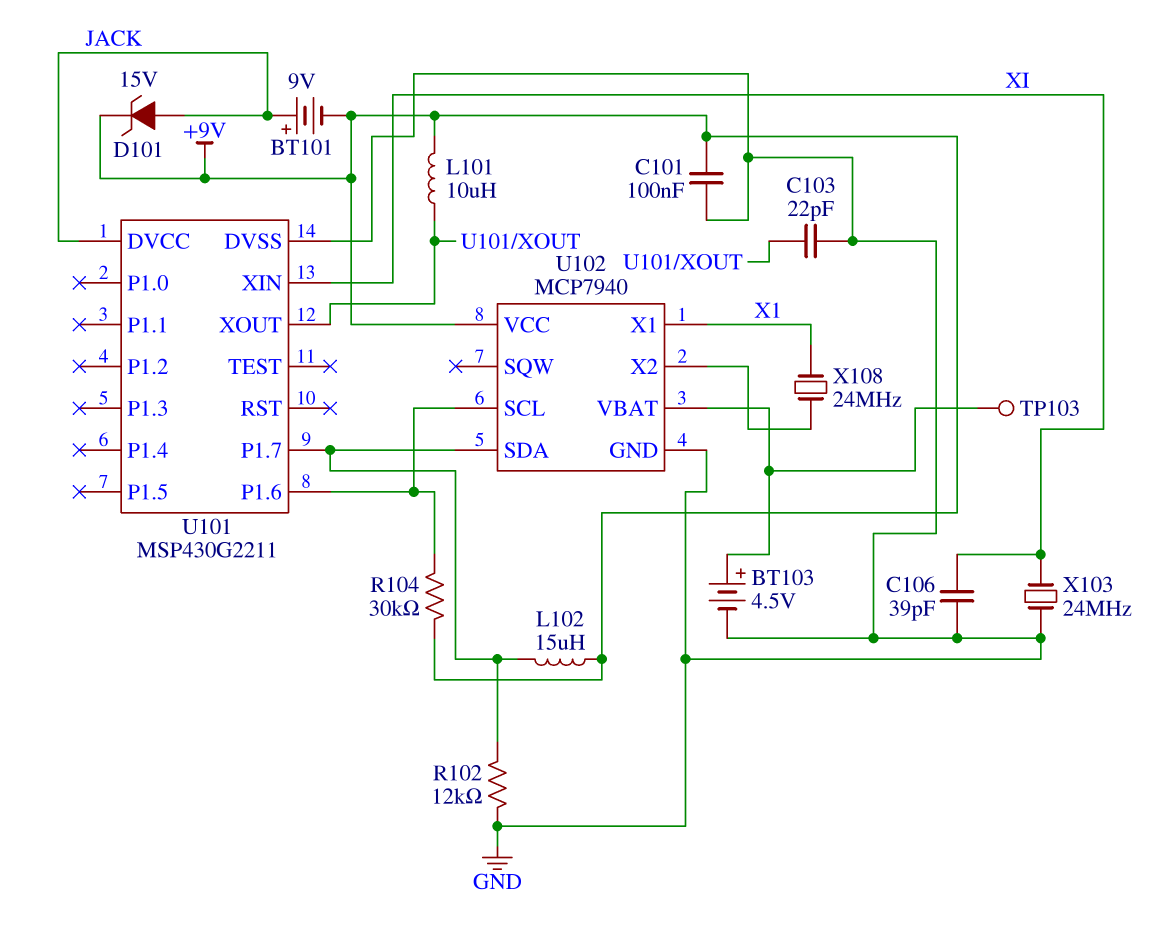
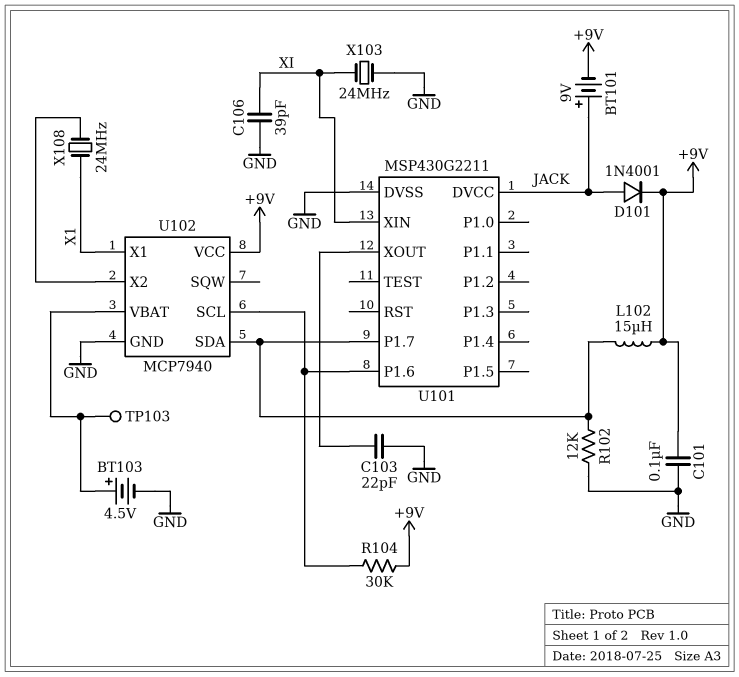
D101: zener 15V (A JACK, K +9V) -> diode 1N4001 (A JACK, K +9V)
L101: 10uH (+9V, U101/XOUT) -> none

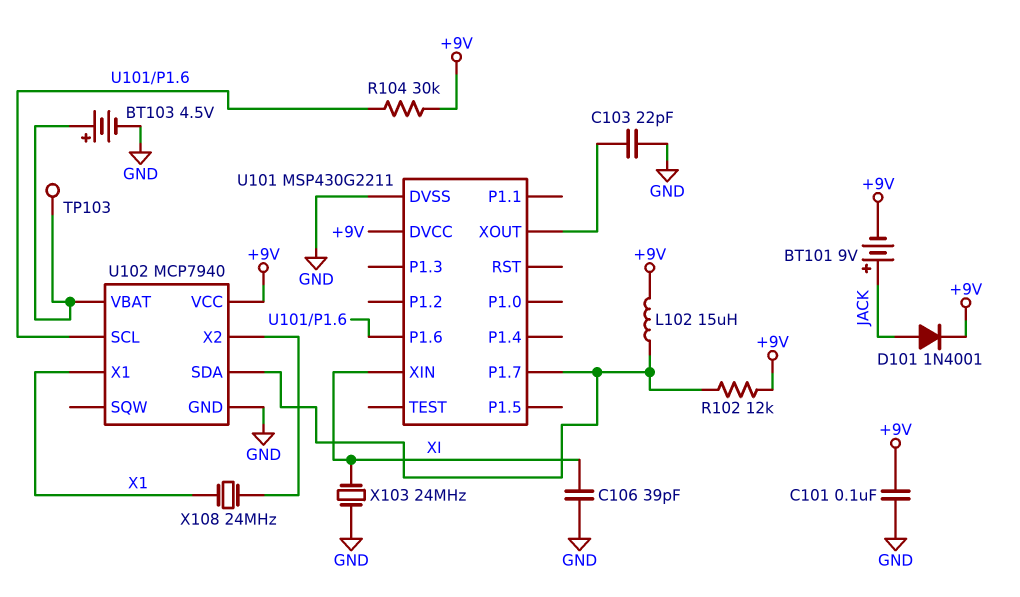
R102: 12k (GND, U101/P1.7) -> 12k (+9V, U101/P1.7)
U101 pin DVCC: JACK -> +9V

